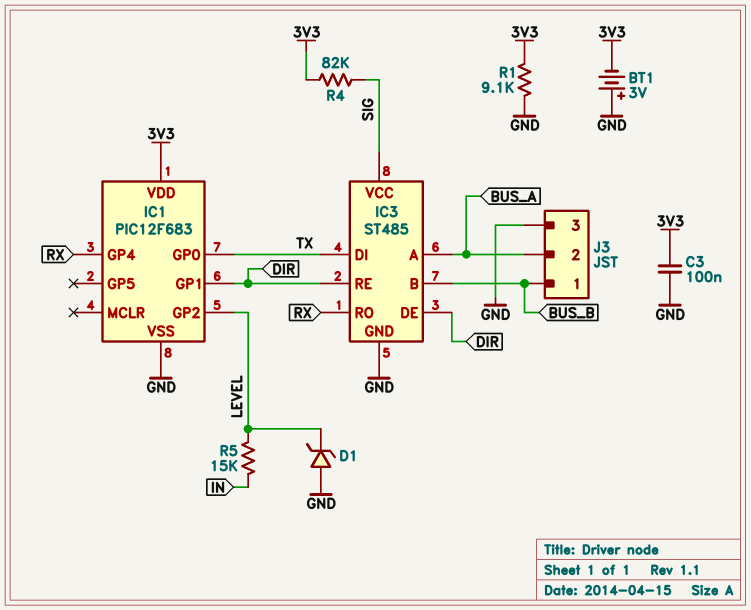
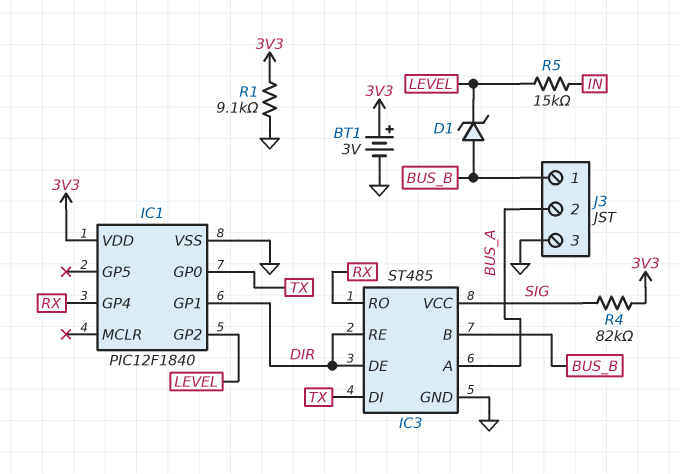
BT1: 3V (plus GND, minus 3V3) -> 3V (plus 3V3, minus GND)
C3: 100nF (3V3, GND) -> none
D1: zener (A GND, K LEVEL) -> zener (A BUS_B, K LEVEL)
IC1: PIC12F683 -> PIC12F1840

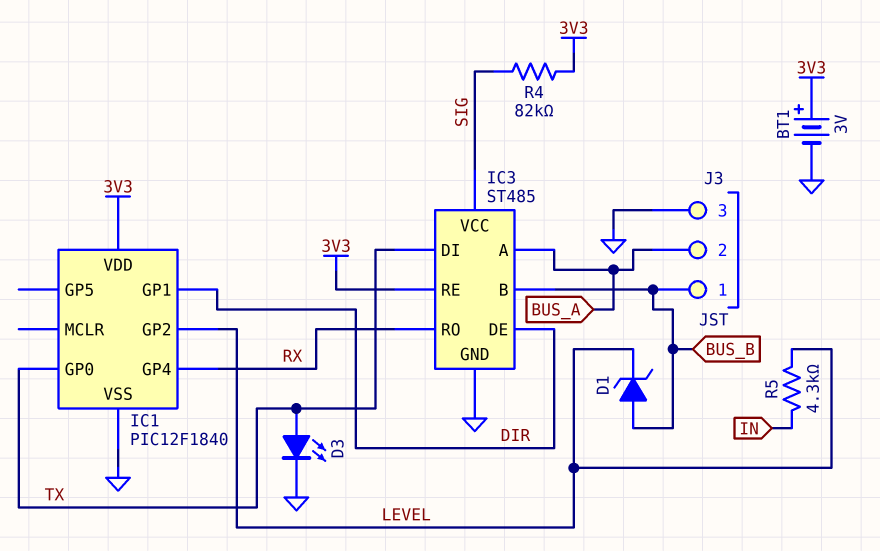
D3: none -> LED (A TX, K GND)
IC3 pin RE: DIR -> 3V3
R1: 9.1k (3V3, GND) -> none
R5: 15k (IN, LEVEL) -> 4.3k (IN, LEVEL)

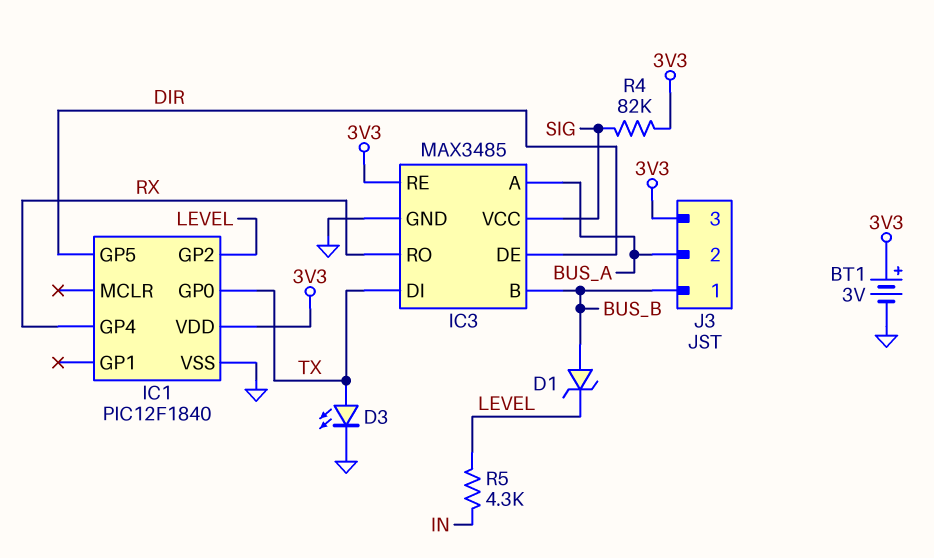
IC1 pin GP1: DIR -> none
IC1 pin GP5: none -> DIR
IC3: ST485 -> MAX3485
J3 pin 3: GND -> 3V3

